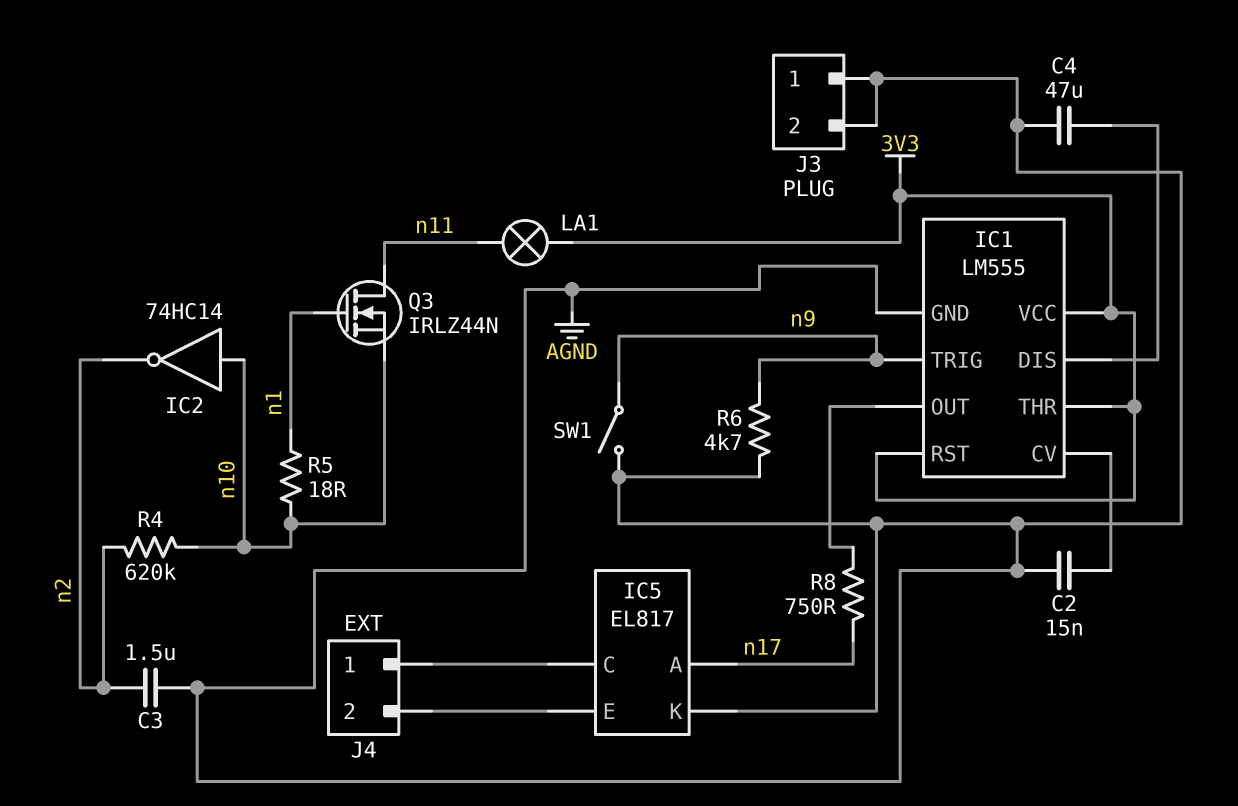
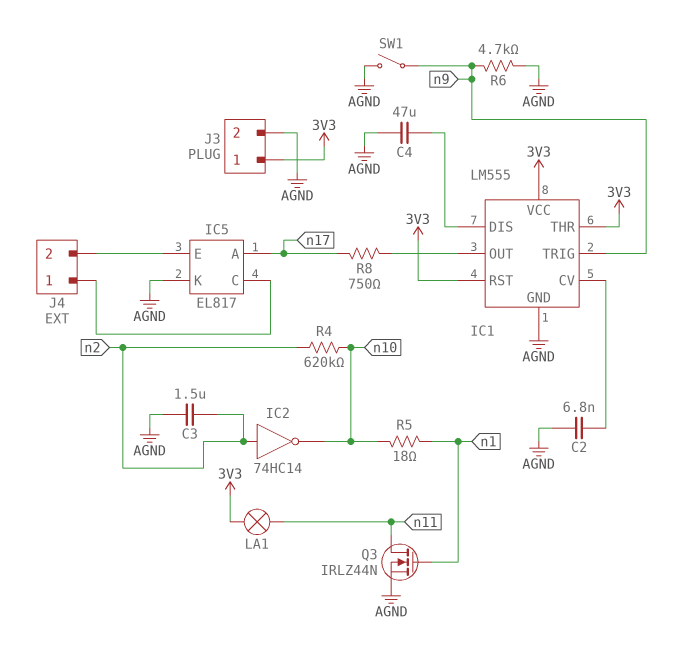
C2: 15nF (AGND, IC1/CV) -> 6.8nF (AGND, IC1/CV)
IC2: NOT 74HC14 (in n10, out n2) -> NOT 74HC14 (in n2, out n10)
J3 pin 1: AGND -> 3V3
Q3: NMOS IRLZ44N (G n1, D n11, S n10) -> NMOS IRLZ44N (G n1, D n11, S AGND)

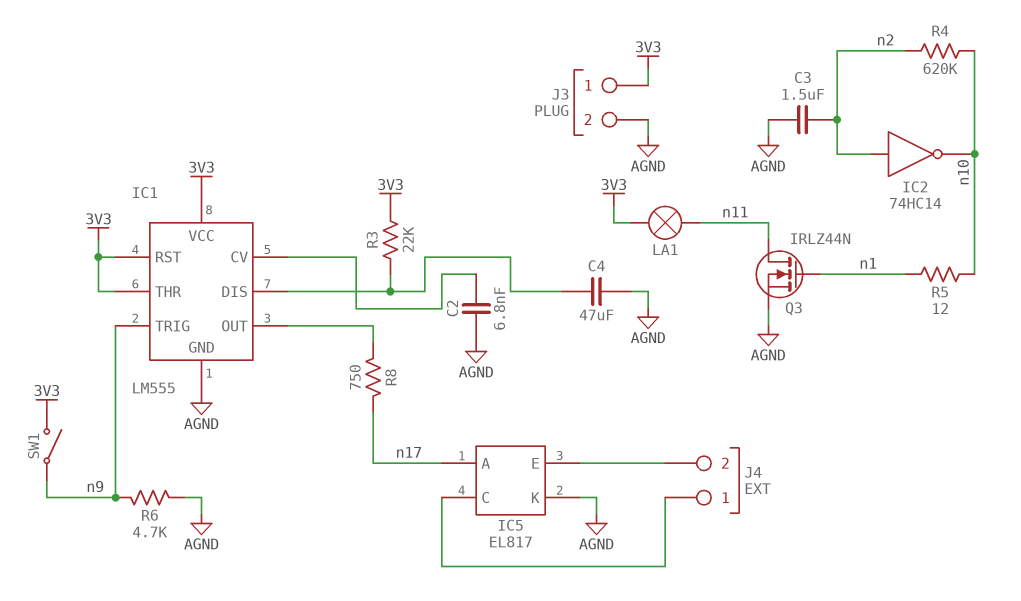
R3: none -> 22k (3V3, IC1/DIS)
R5: 18 (n1, n10) -> 12 (n1, n10)
SW1: switch (AGND, n9) -> switch (3V3, n9)

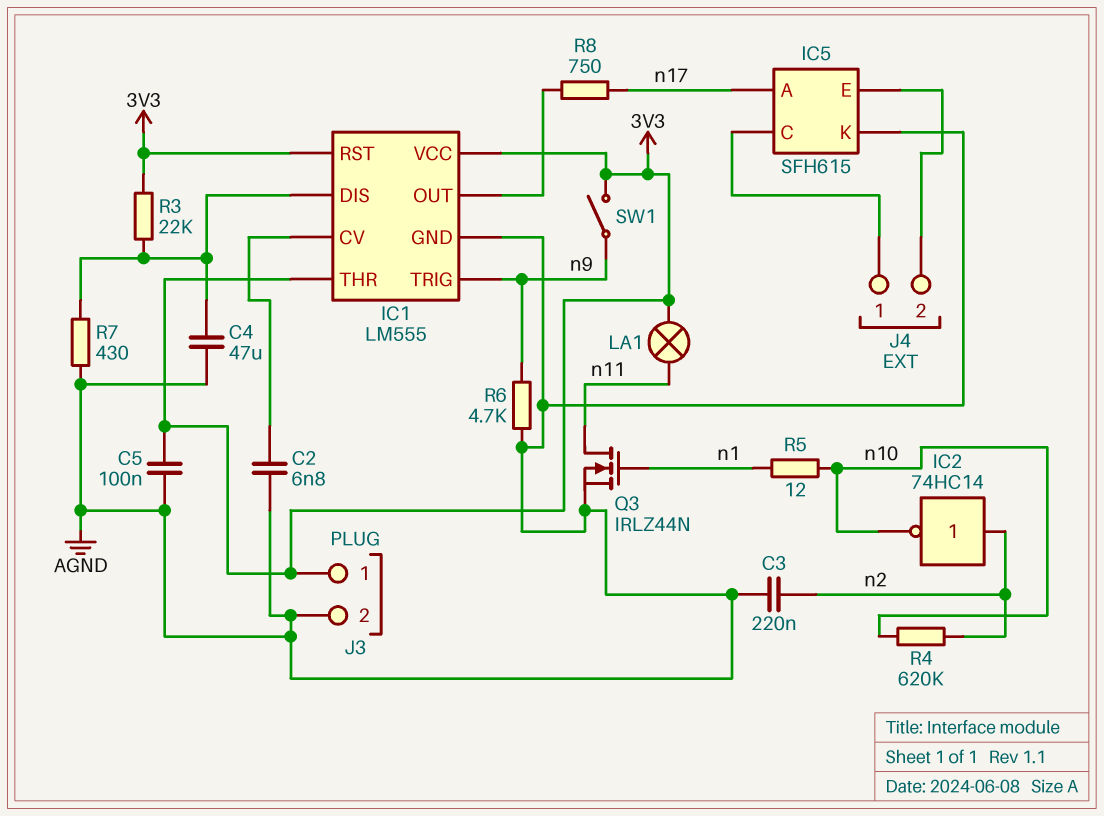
C3: 1.5uF (AGND, n2) -> 220nF (AGND, n2)
C5: none -> 100nF (3V3, AGND)
IC5: EL817 -> SFH615
R7: none -> 430 (AGND, IC1/DIS)

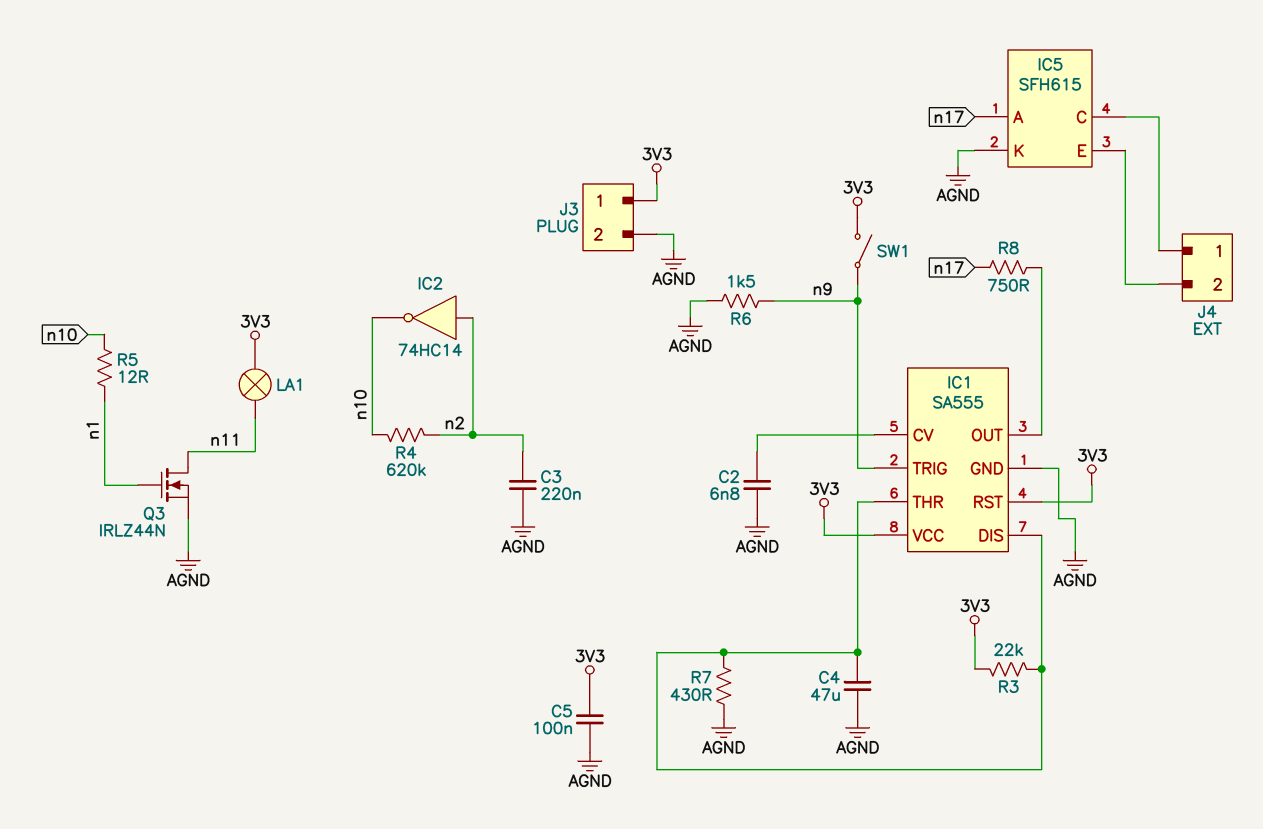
IC1: LM555 -> SA555
IC1 pin THR: 3V3 -> IC1/DIS
R6: 4.7k (AGND, n9) -> 1.5k (AGND, n9)

